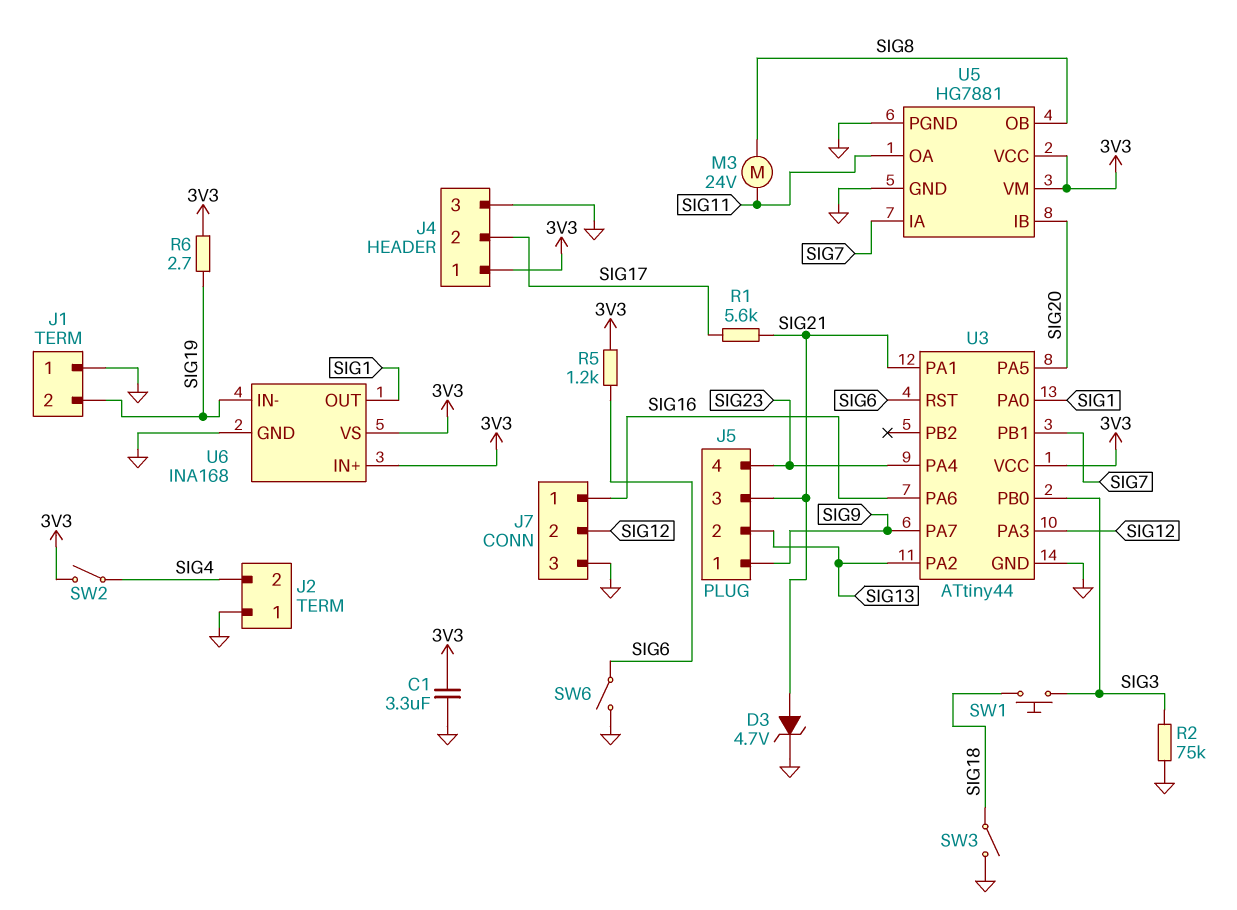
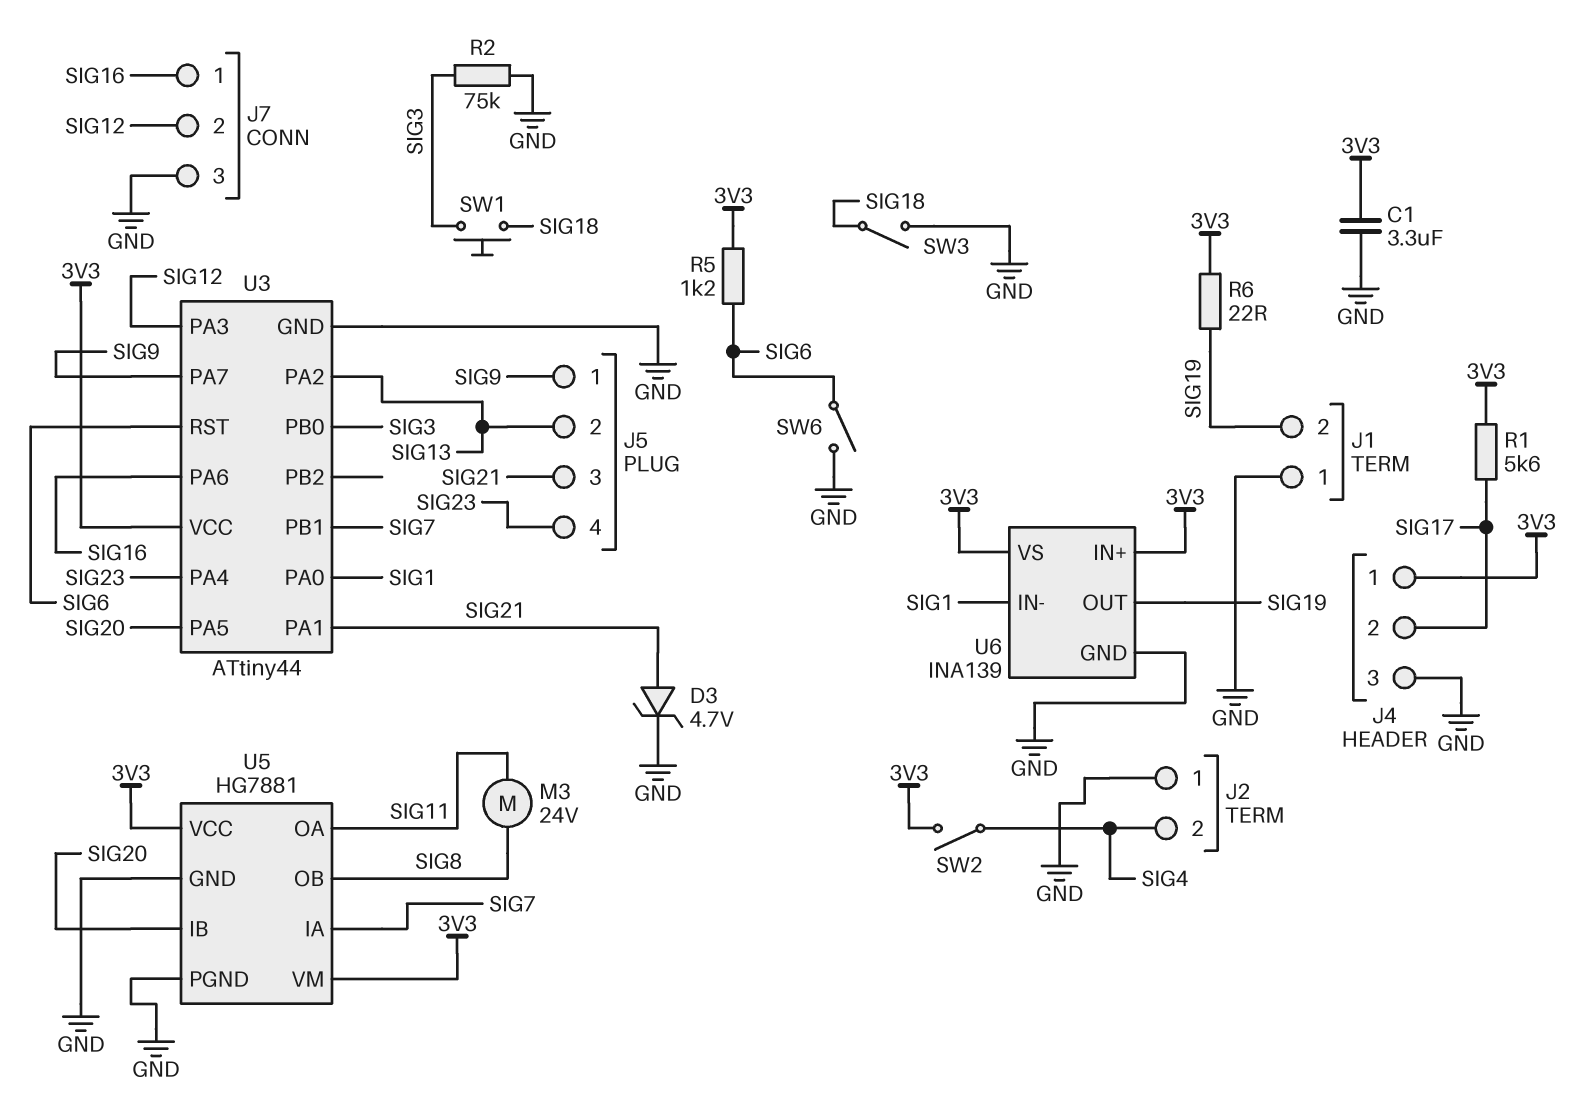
R1: 5.6k (SIG17, SIG21) -> 5.6k (3V3, SIG17)
R6: 2.7 (3V3, SIG19) -> 22 (3V3, SIG19)
U6: INA168 -> INA139
U6 pin IN-: SIG19 -> SIG1
U6 pin OUT: SIG1 -> SIG19

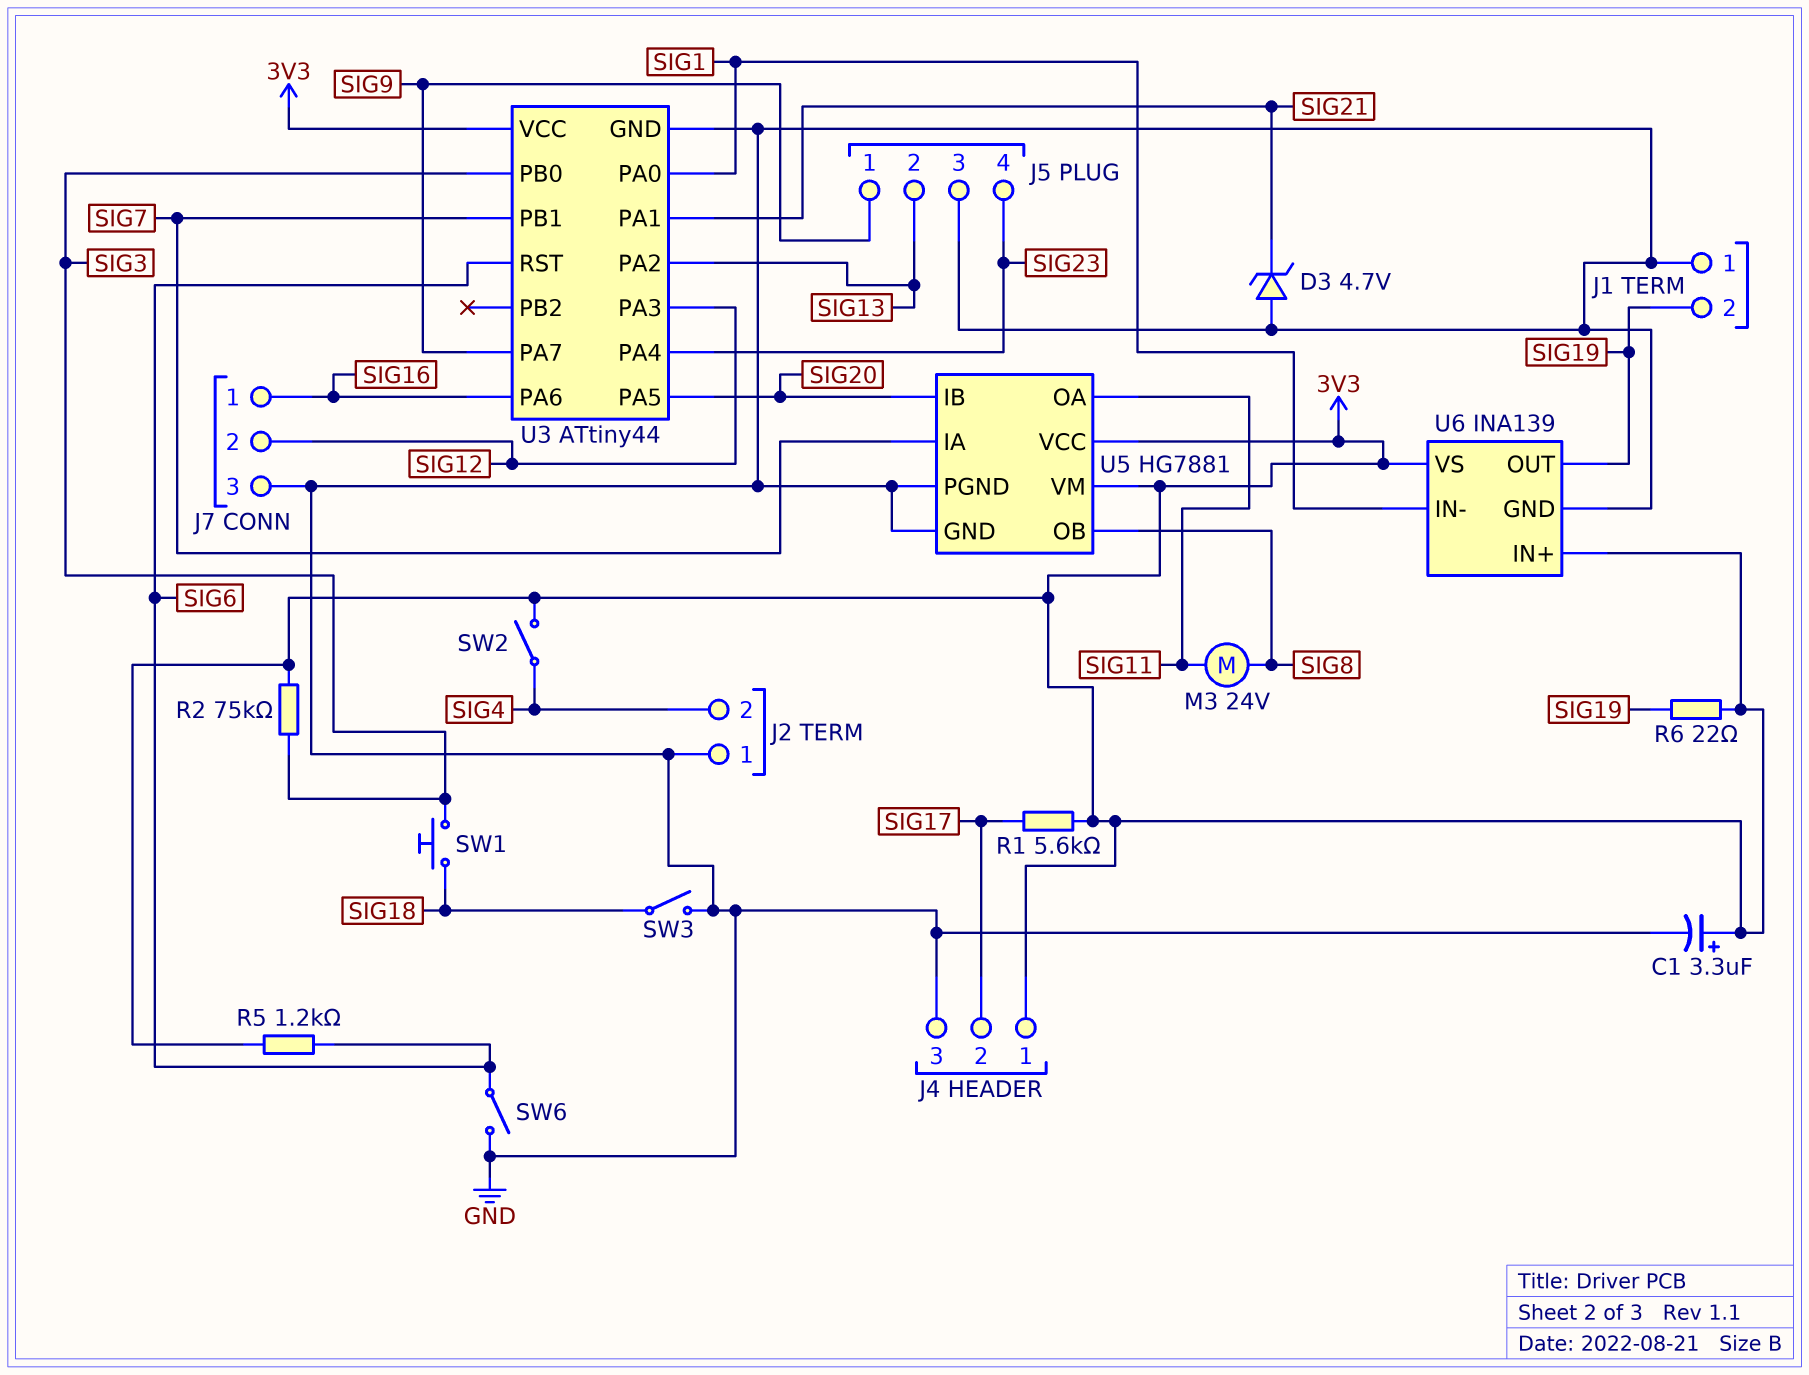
C1: 3.3uF (3V3, GND) -> 3.3uF (plus 3V3, minus GND)
D3: zener 4.7V (A SIG21, K GND) -> zener 4.7V (A GND, K SIG21)
J5 pin 3: SIG21 -> GND
R2: 75k (GND, SIG3) -> 75k (3V3, SIG3)

